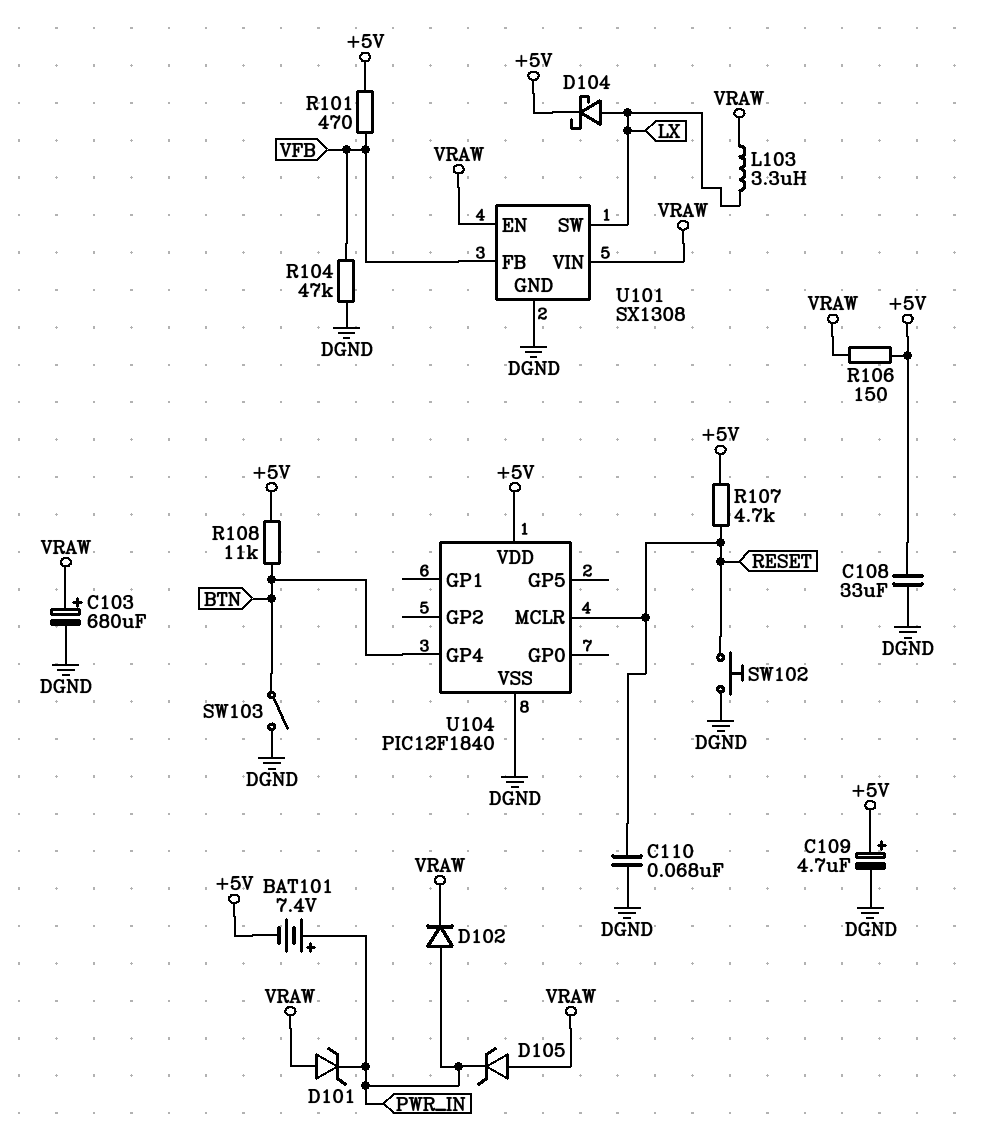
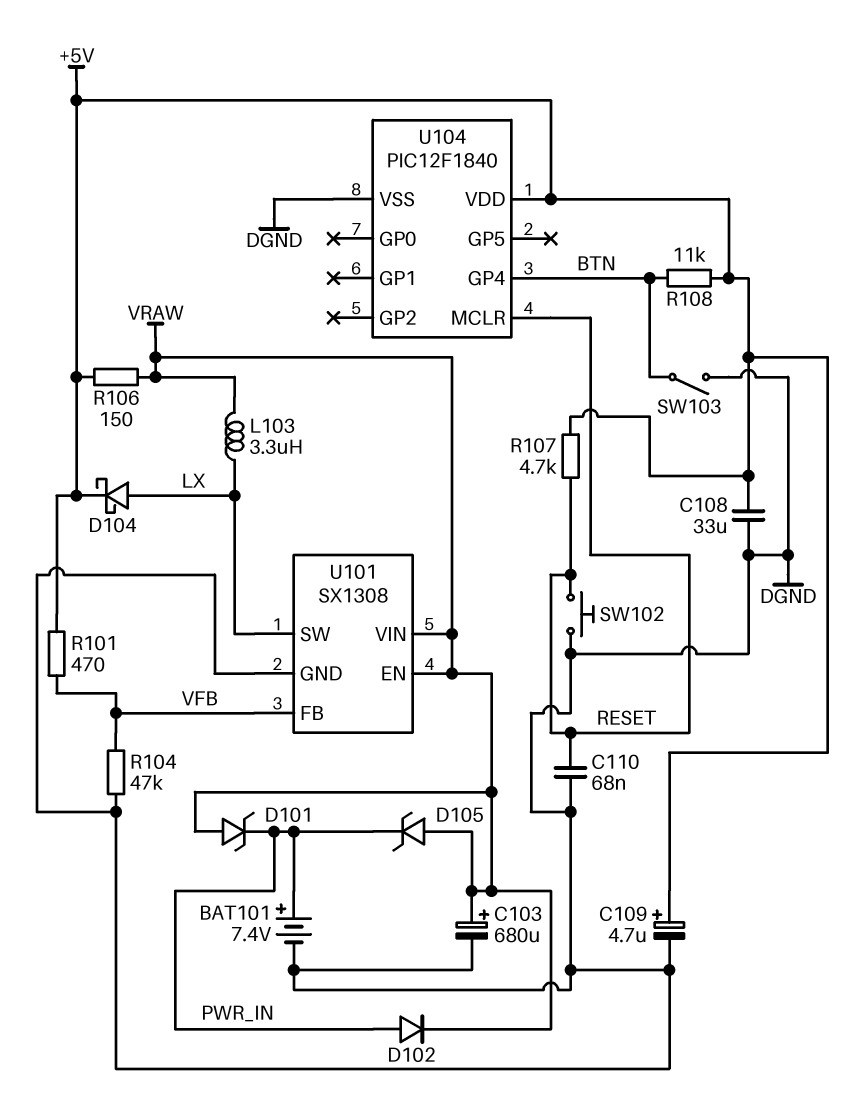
BAT101: 7.4V (plus PWR_IN, minus +5V) -> 7.4V (plus PWR_IN, minus DGND)

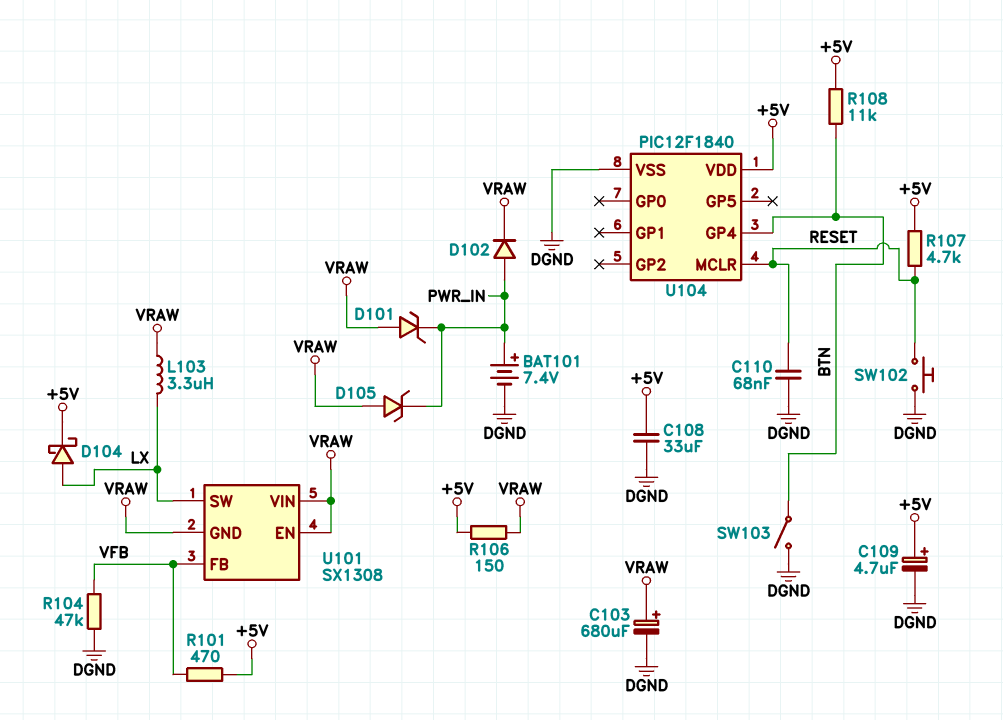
U101 pin GND: DGND -> VRAW

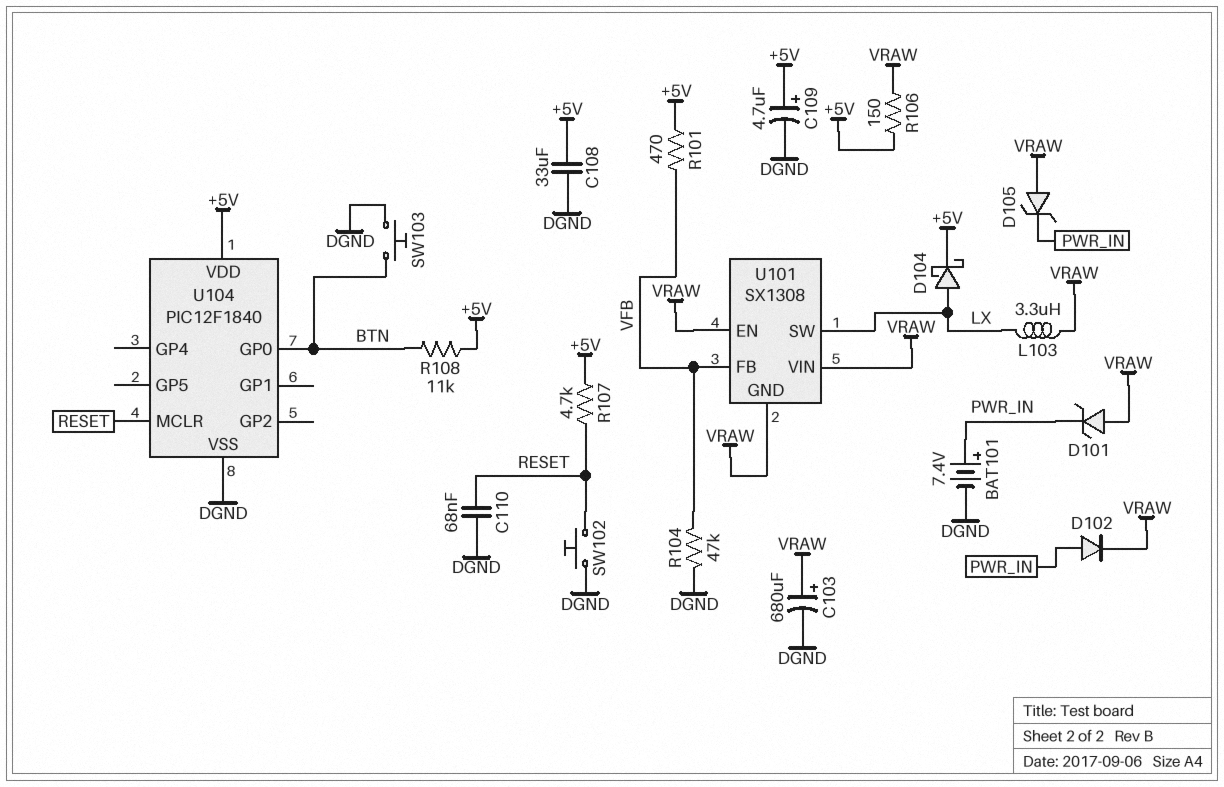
SW103: switch (BTN, DGND) -> button (BTN, DGND)
U104 pin GP0: none -> BTN
U104 pin GP4: BTN -> none

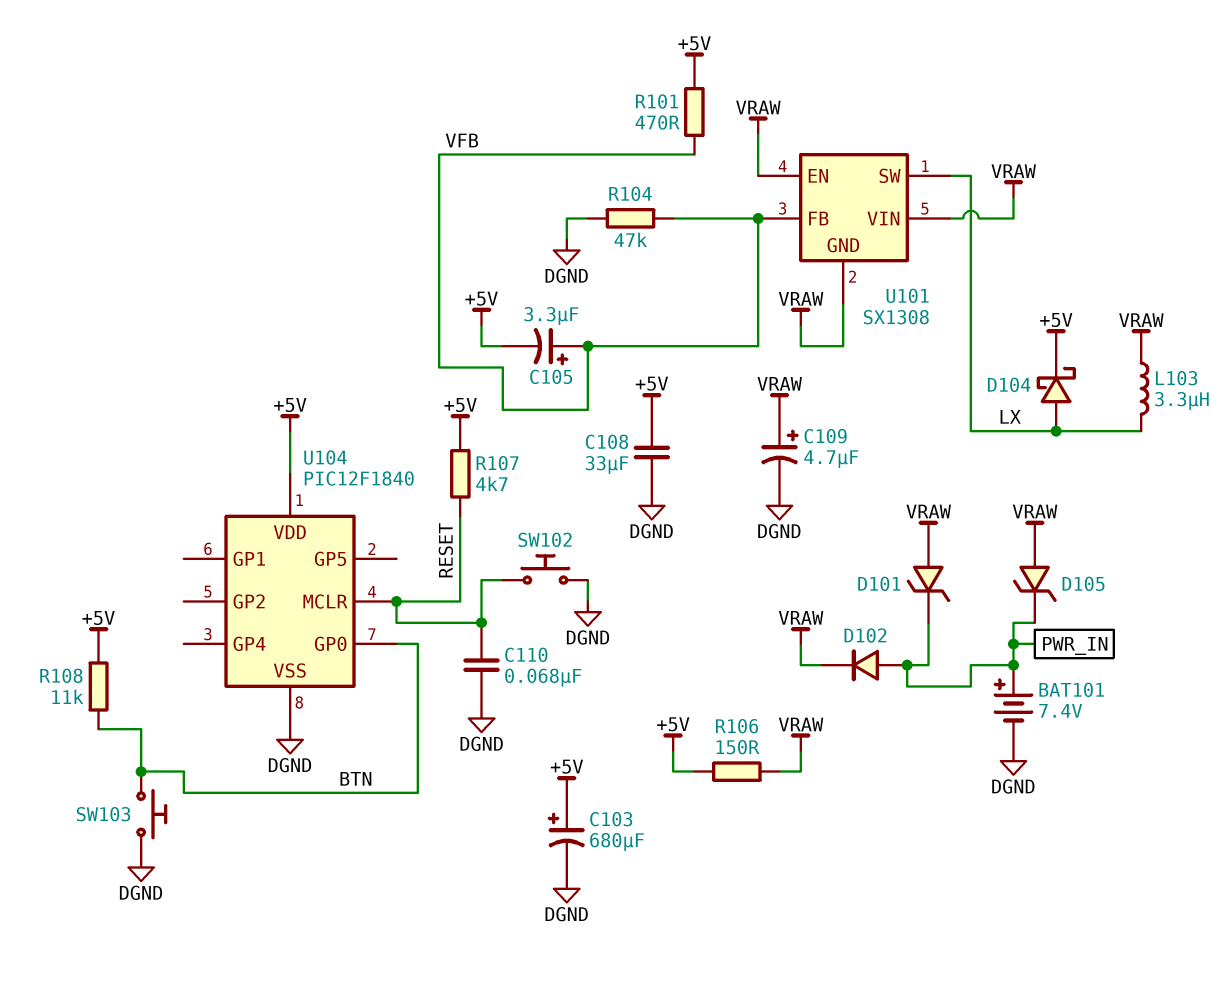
C103: 680uF (plus VRAW, minus DGND) -> 680uF (plus +5V, minus DGND)
C105: none -> 3.3uF (plus VFB, minus +5V)
C109: 4.7uF (plus +5V, minus DGND) -> 4.7uF (plus VRAW, minus DGND)

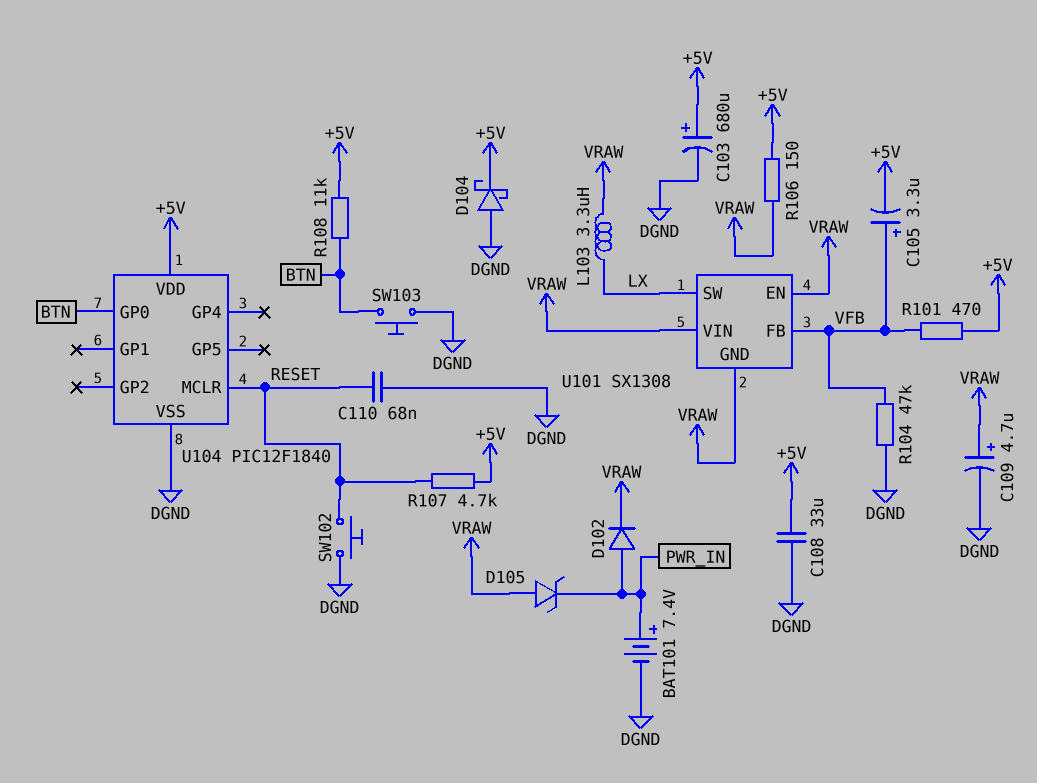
D101: zener (A VRAW, K PWR_IN) -> none
D104: schottky (A LX, K +5V) -> schottky (A DGND, K +5V)

